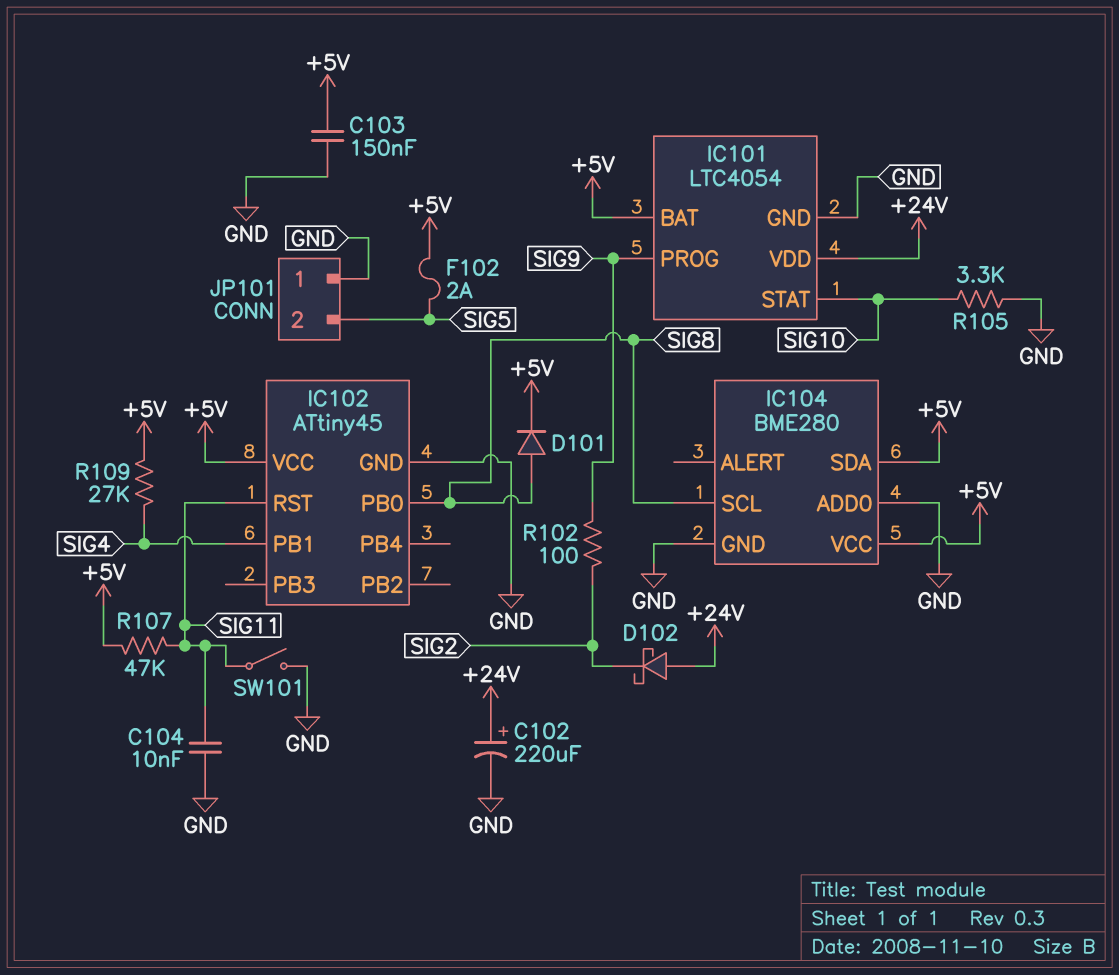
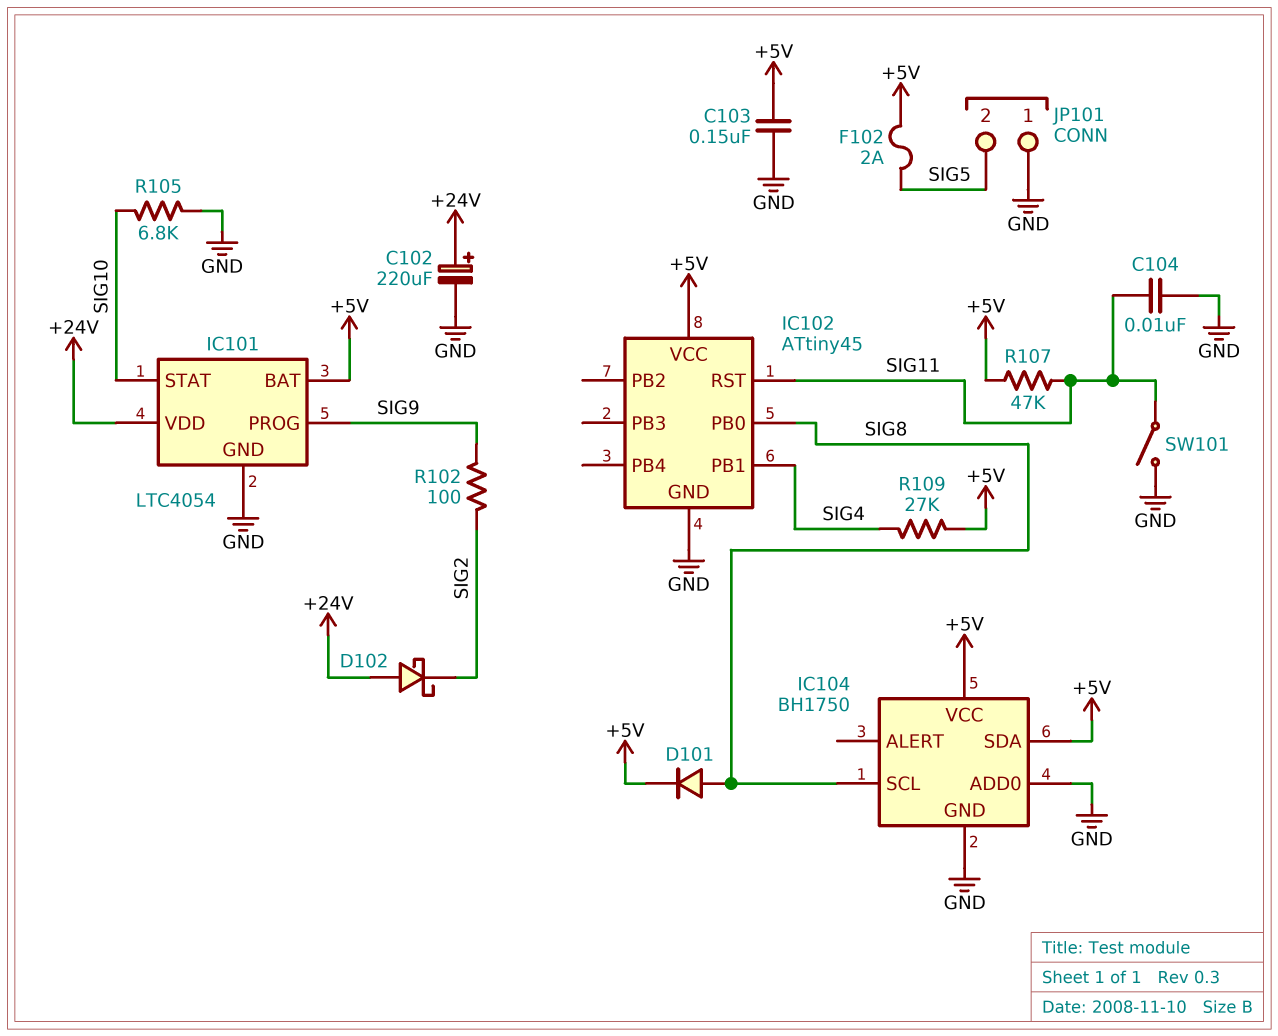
IC104: BME280 -> BH1750
R105: 3.3k (GND, SIG10) -> 6.8k (GND, SIG10)

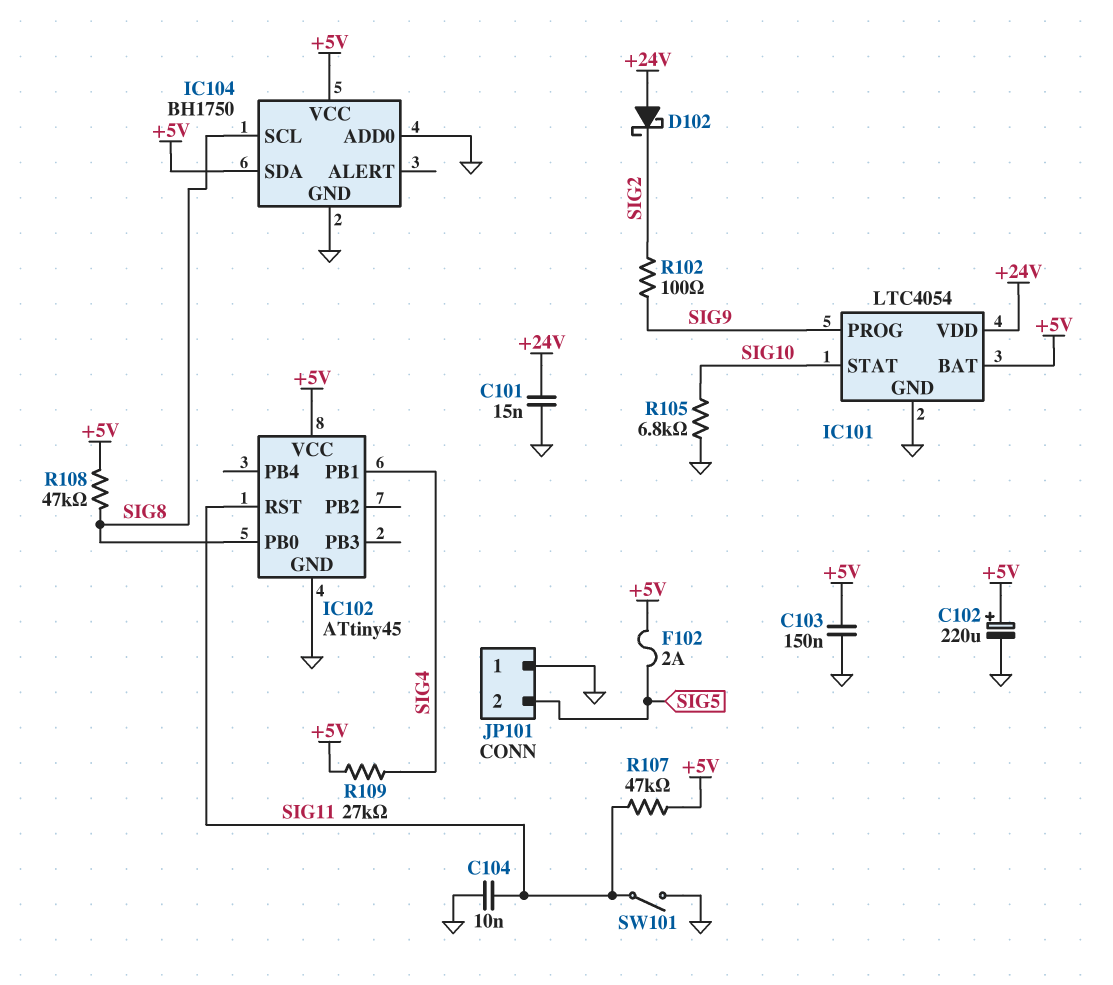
C101: none -> 15nF (+24V, GND)
C102: 220uF (plus +24V, minus GND) -> 220uF (plus +5V, minus GND)
D101: diode (A SIG8, K +5V) -> none
R108: none -> 47k (+5V, SIG8)

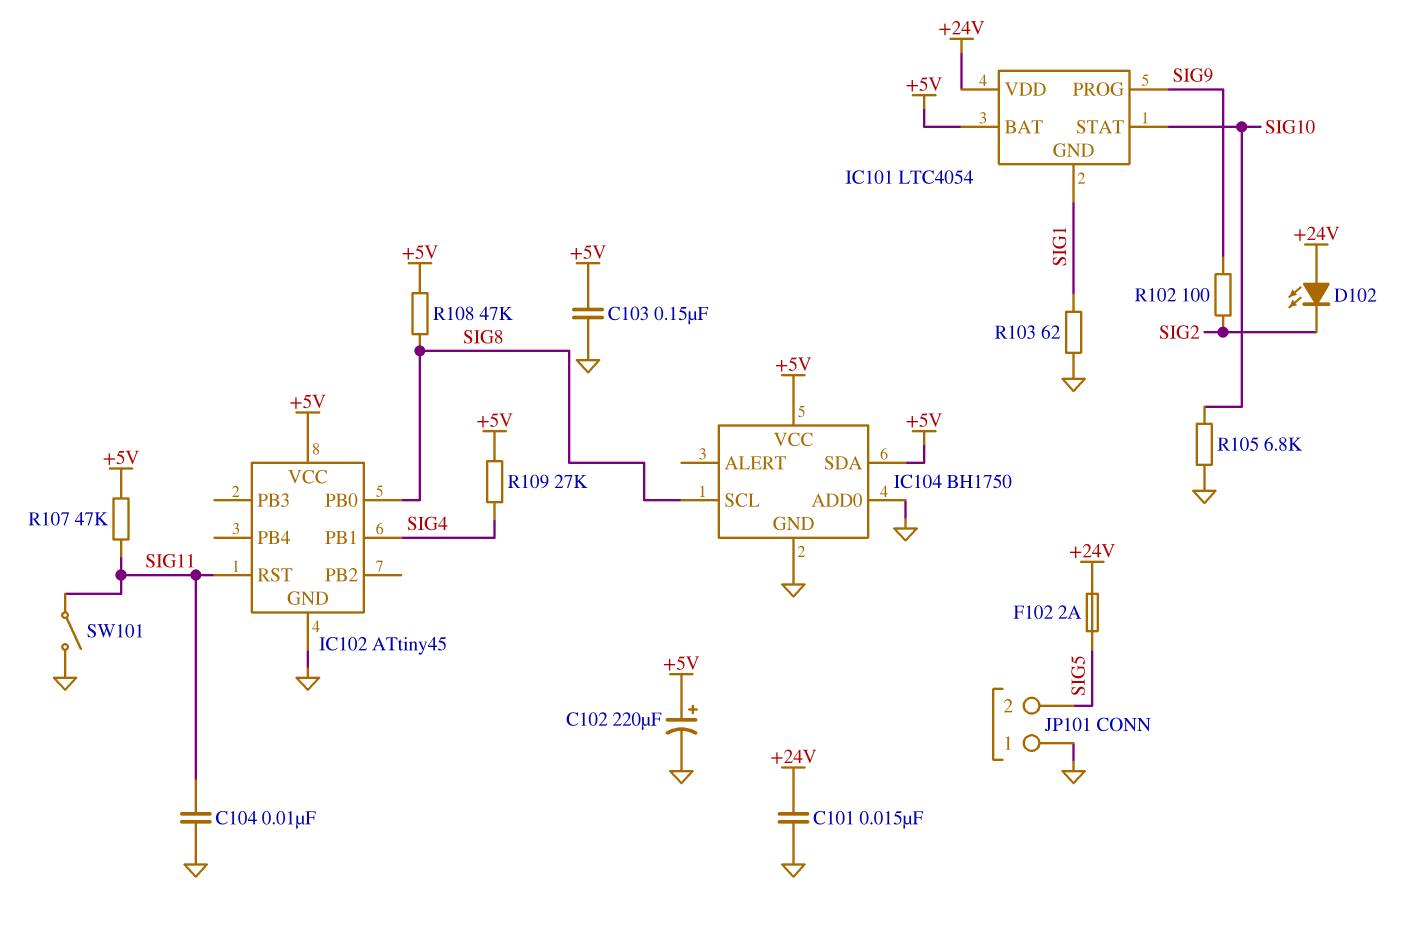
D102: schottky (A +24V, K SIG2) -> LED (A +24V, K SIG2)
F102: 2A (+5V, SIG5) -> 2A (+24V, SIG5)
IC101 pin GND: GND -> SIG1
R103: none -> 62 (GND, SIG1)

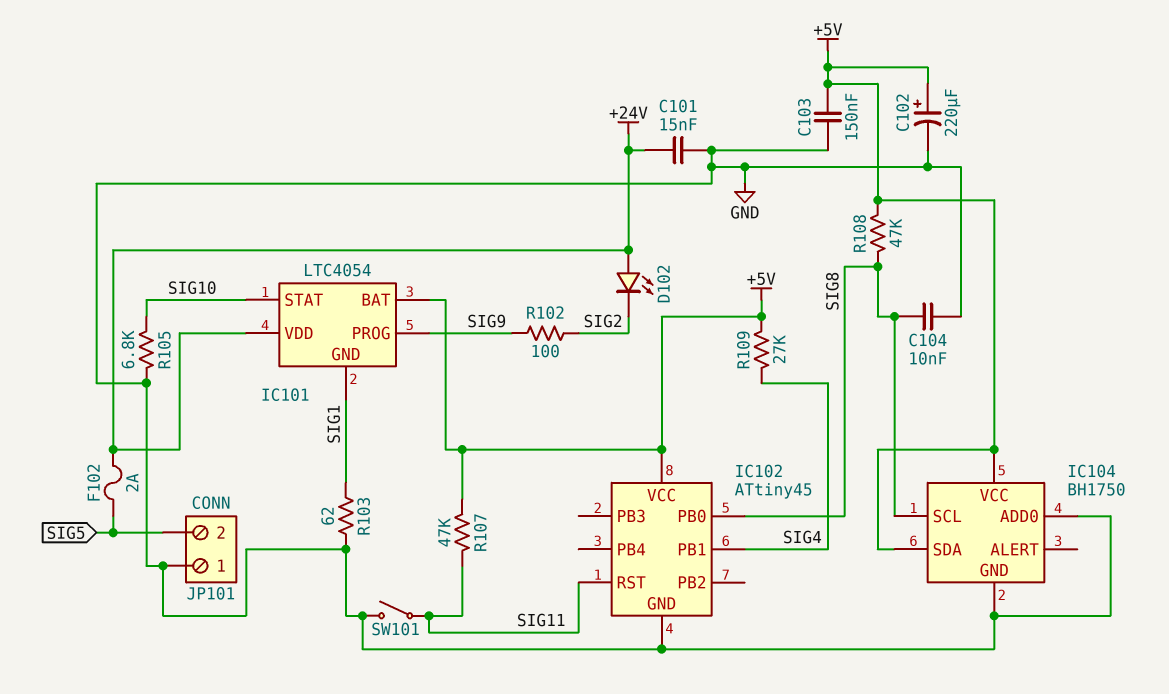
C104: 10nF (GND, SIG11) -> 10nF (GND, SIG8)

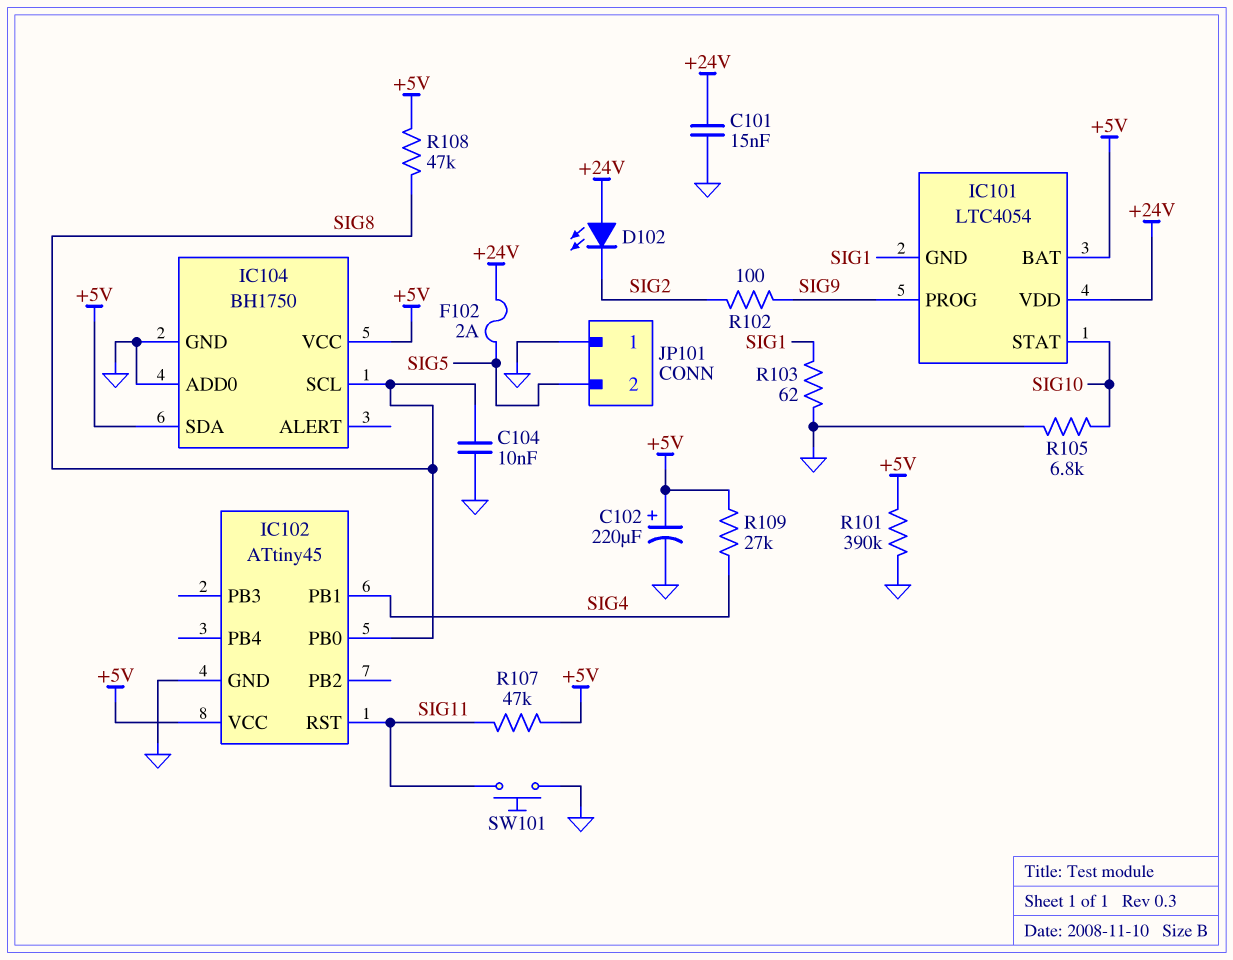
C103: 150nF (+5V, GND) -> none
R101: none -> 390k (+5V, GND)
SW101: switch (GND, SIG11) -> button (GND, SIG11)

